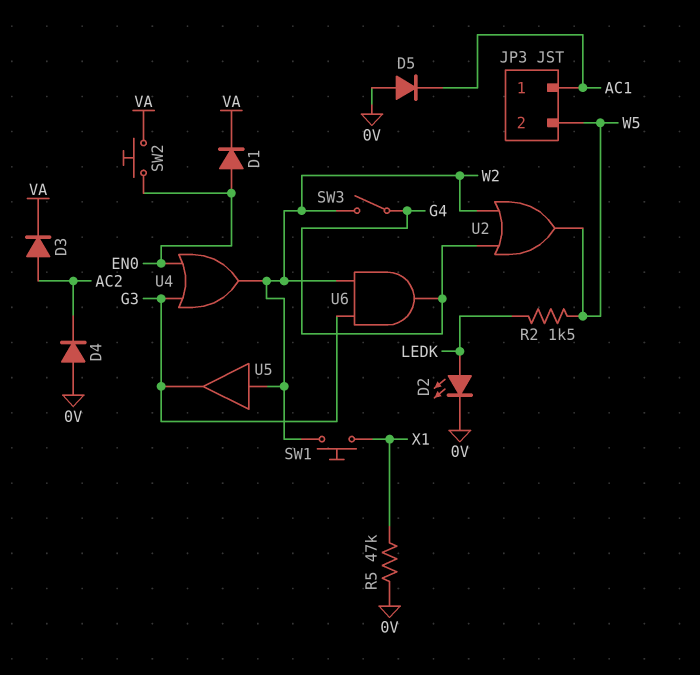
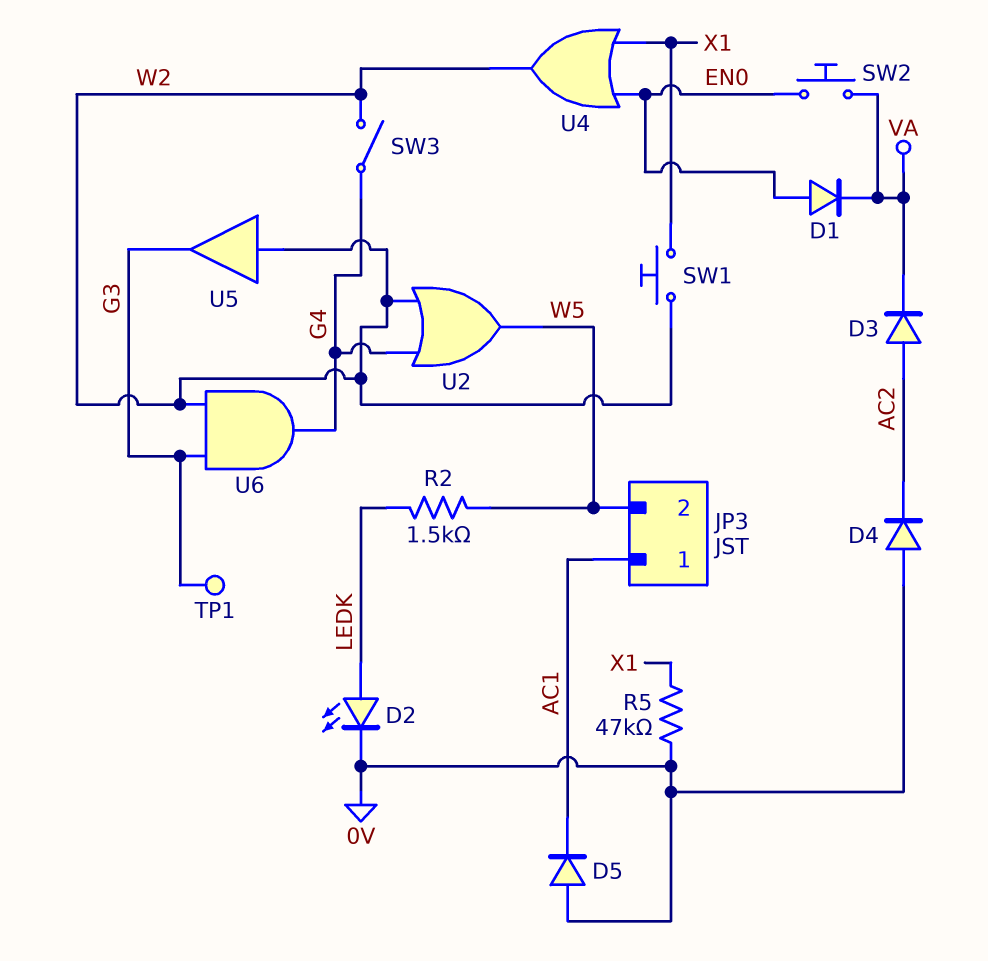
TP1: none -> test point (G3)
U4: OR (in EN0, in G3, out W2) -> OR (in EN0, in X1, out W2)

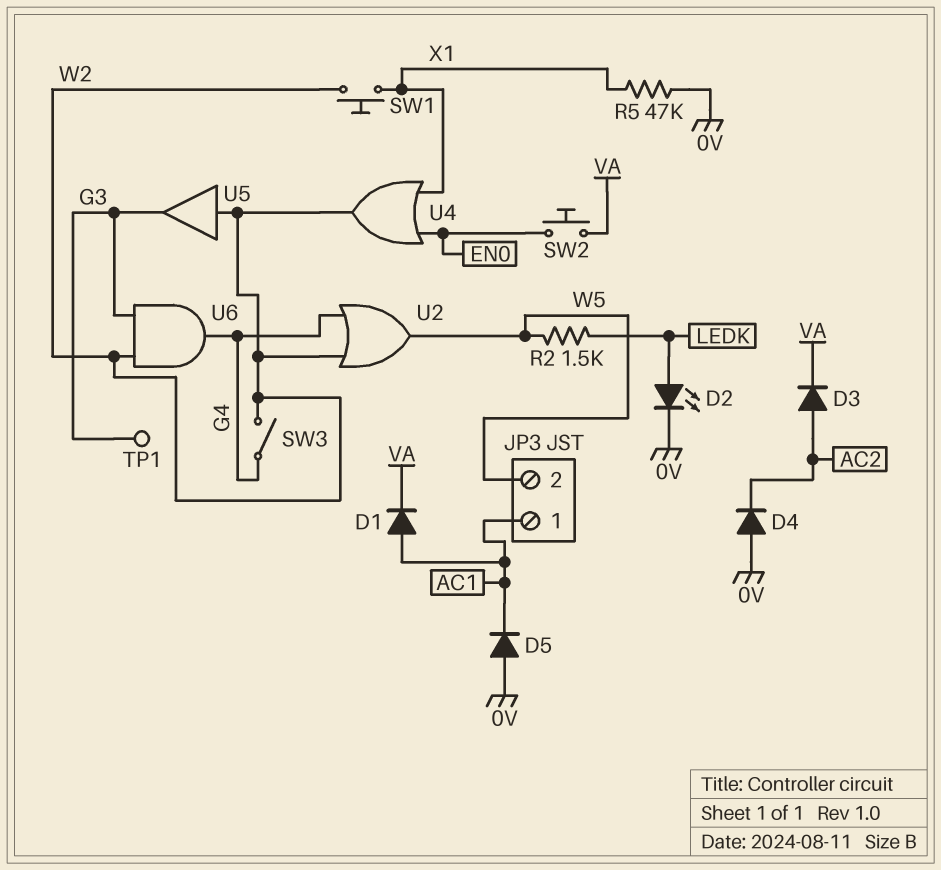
D1: diode (A EN0, K VA) -> diode (A AC1, K VA)

